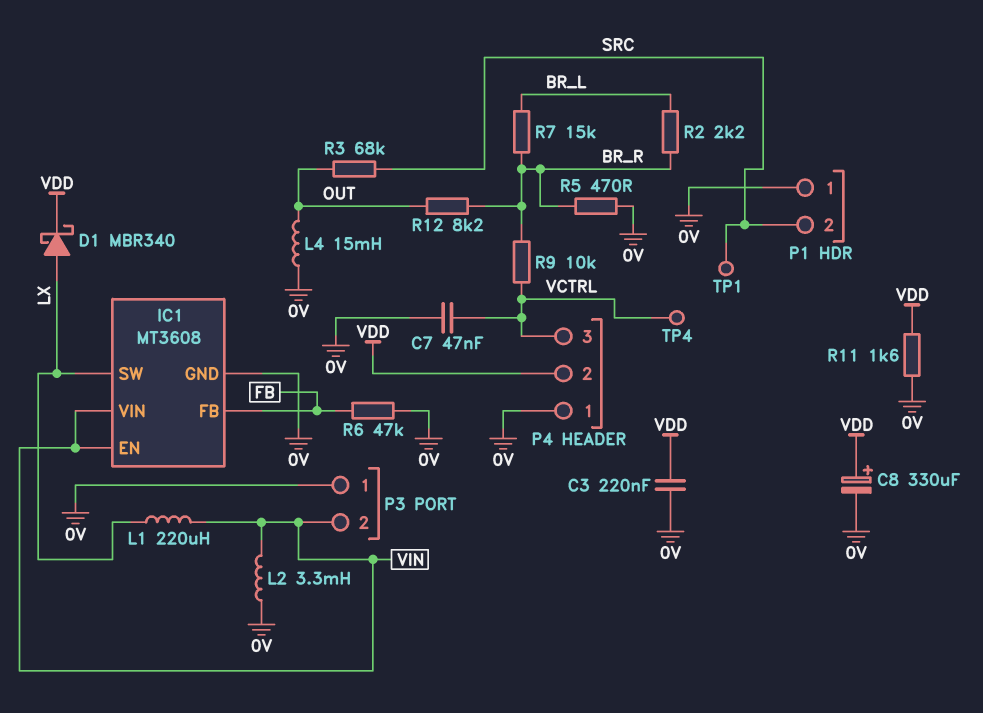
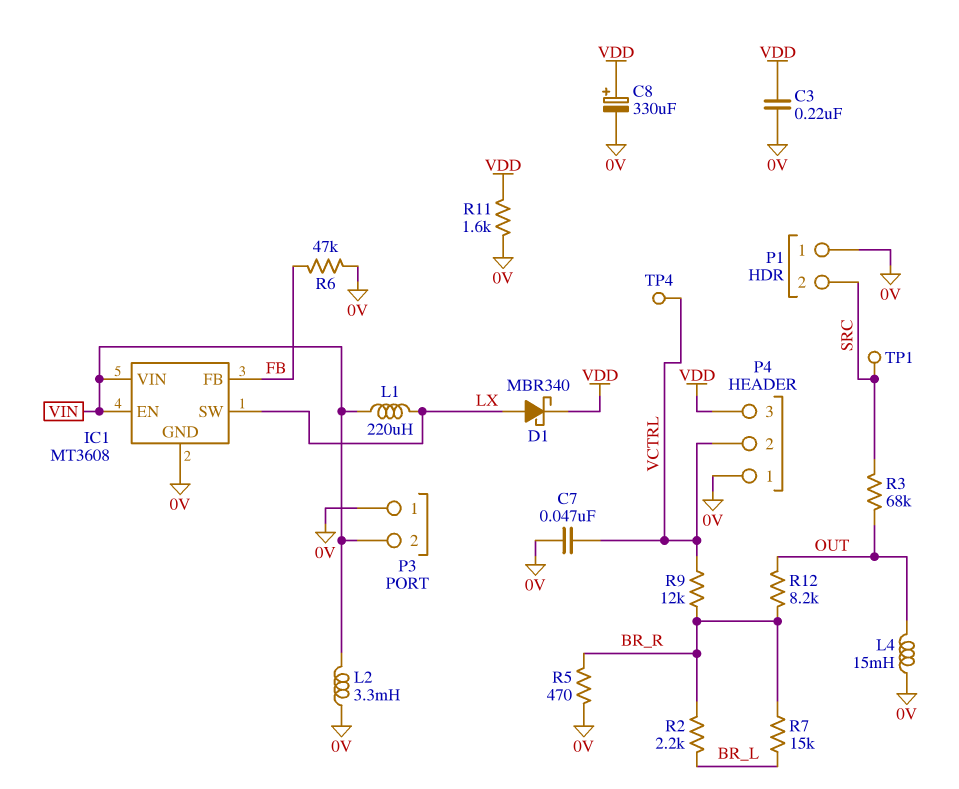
P4 pin 2: VDD -> VCTRL
P4 pin 3: VCTRL -> VDD
R9: 10k (BR_R, VCTRL) -> 12k (BR_R, VCTRL)

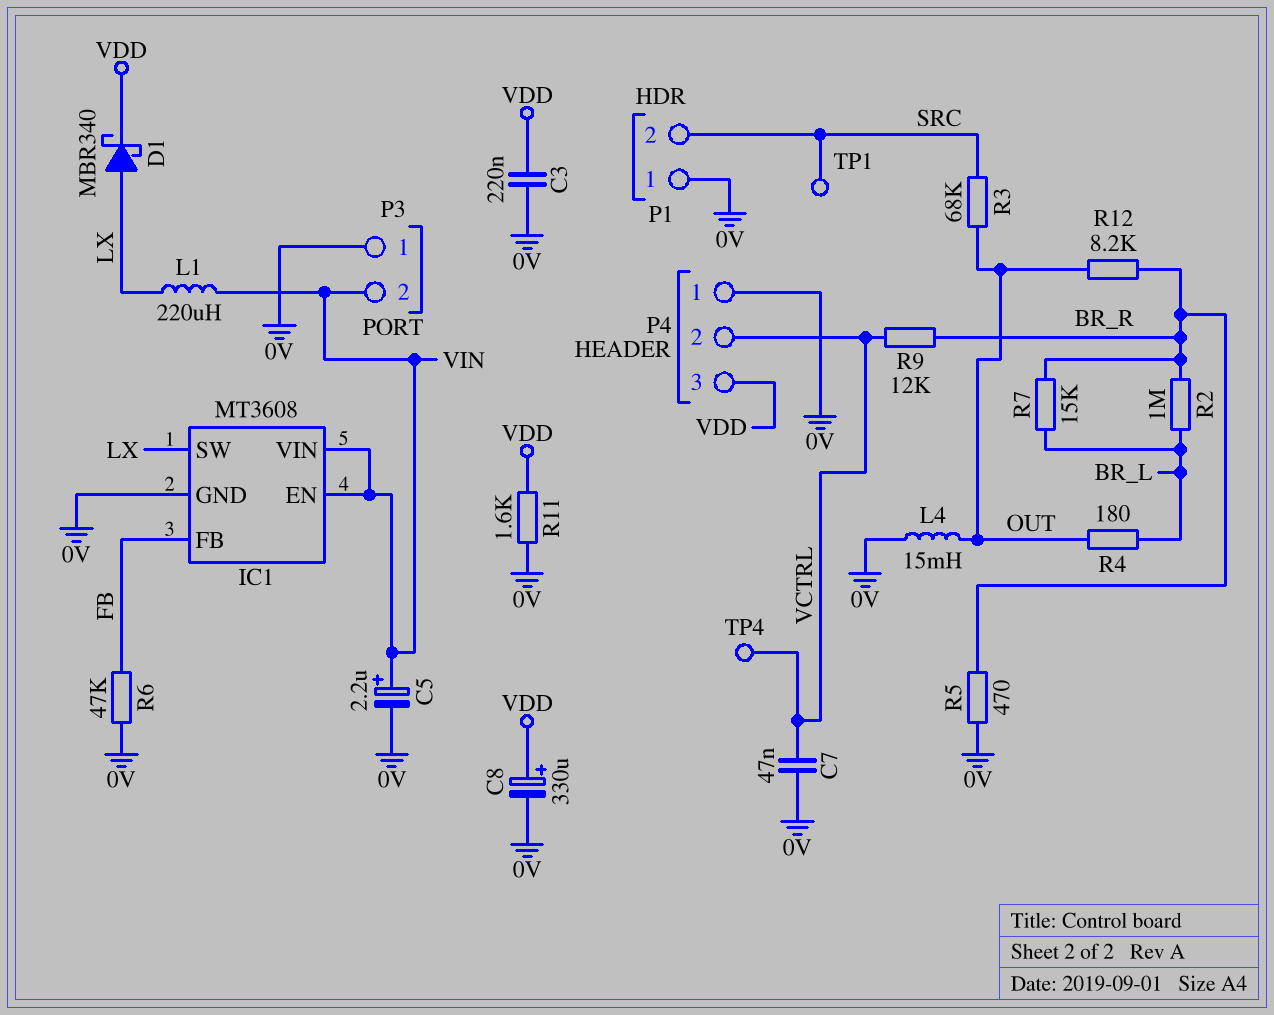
C5: none -> 2.2uF (plus VIN, minus 0V)
L2: 3.3mH (0V, VIN) -> none
R2: 2.2k (BR_L, BR_R) -> 1M (BR_L, BR_R)
R4: none -> 180 (BR_L, OUT)

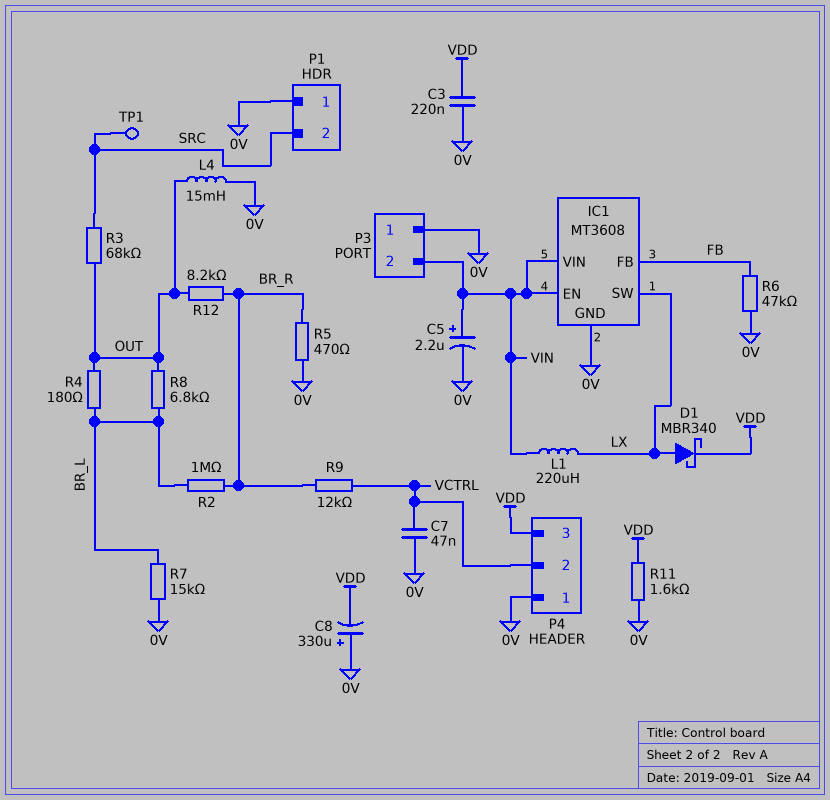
C8: 330uF (plus VDD, minus 0V) -> 330uF (plus 0V, minus VDD)
R7: 15k (BR_L, BR_R) -> 15k (0V, BR_L)
R8: none -> 6.8k (BR_L, OUT)
TP4: test point (VCTRL) -> none

